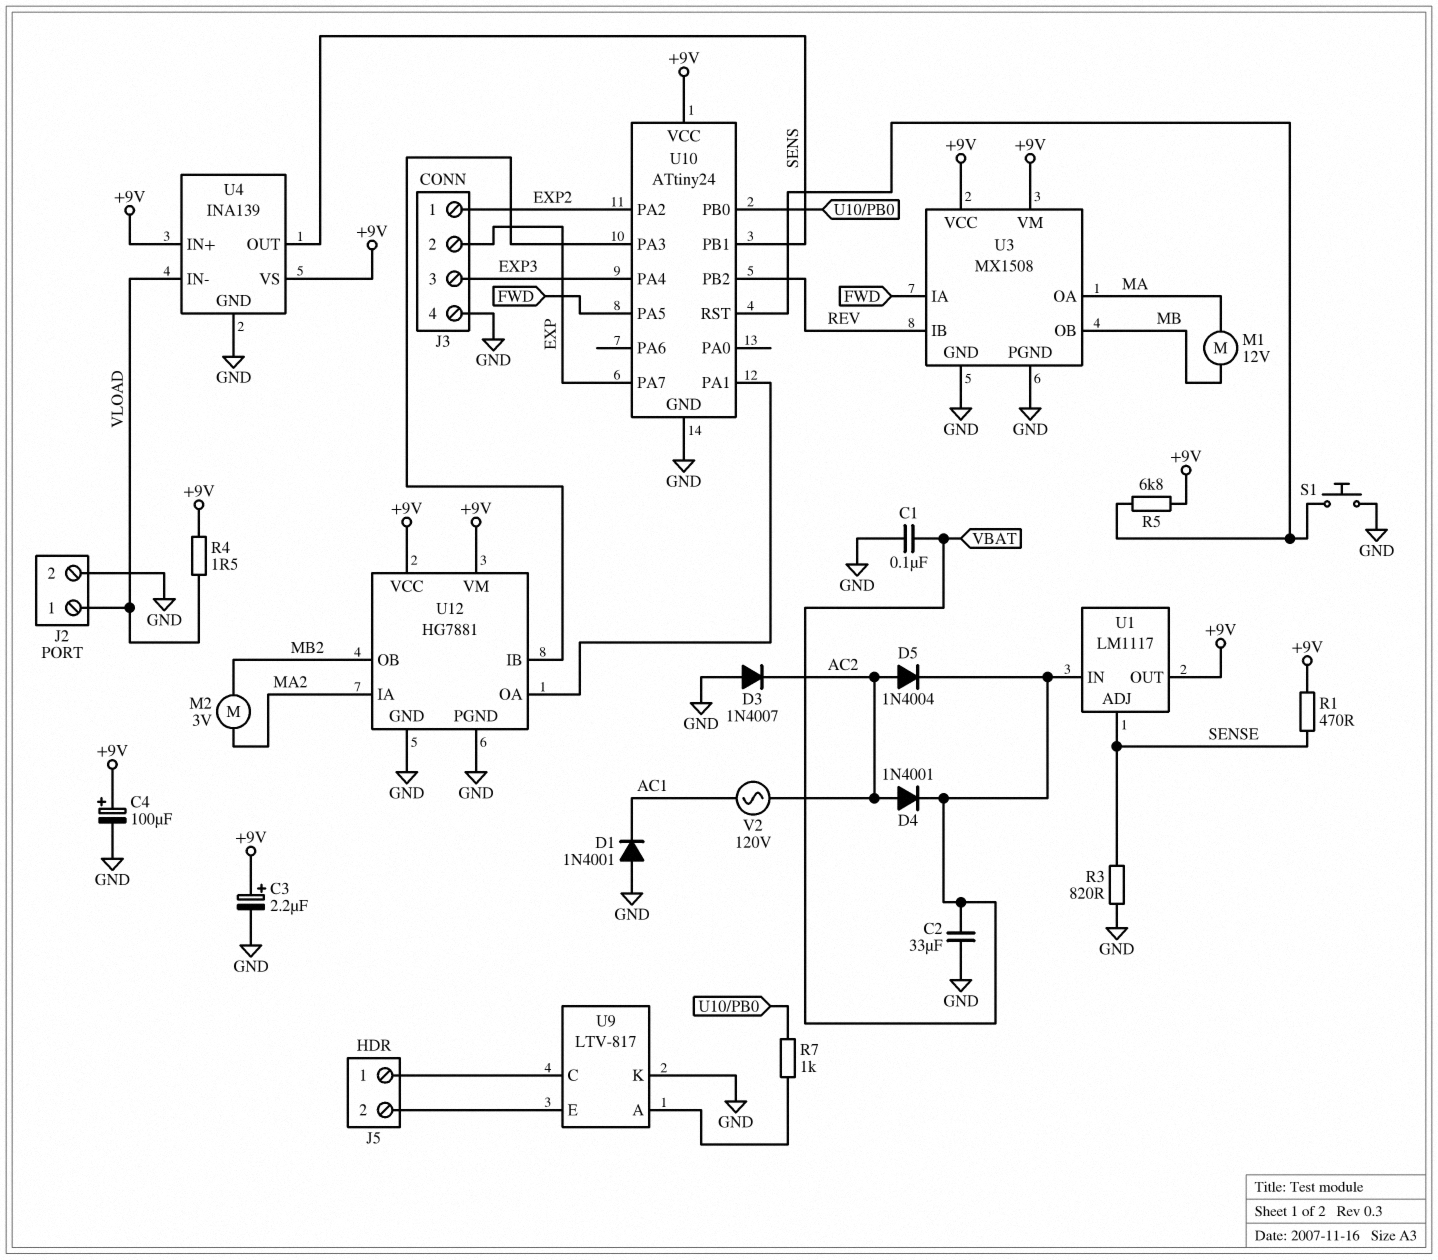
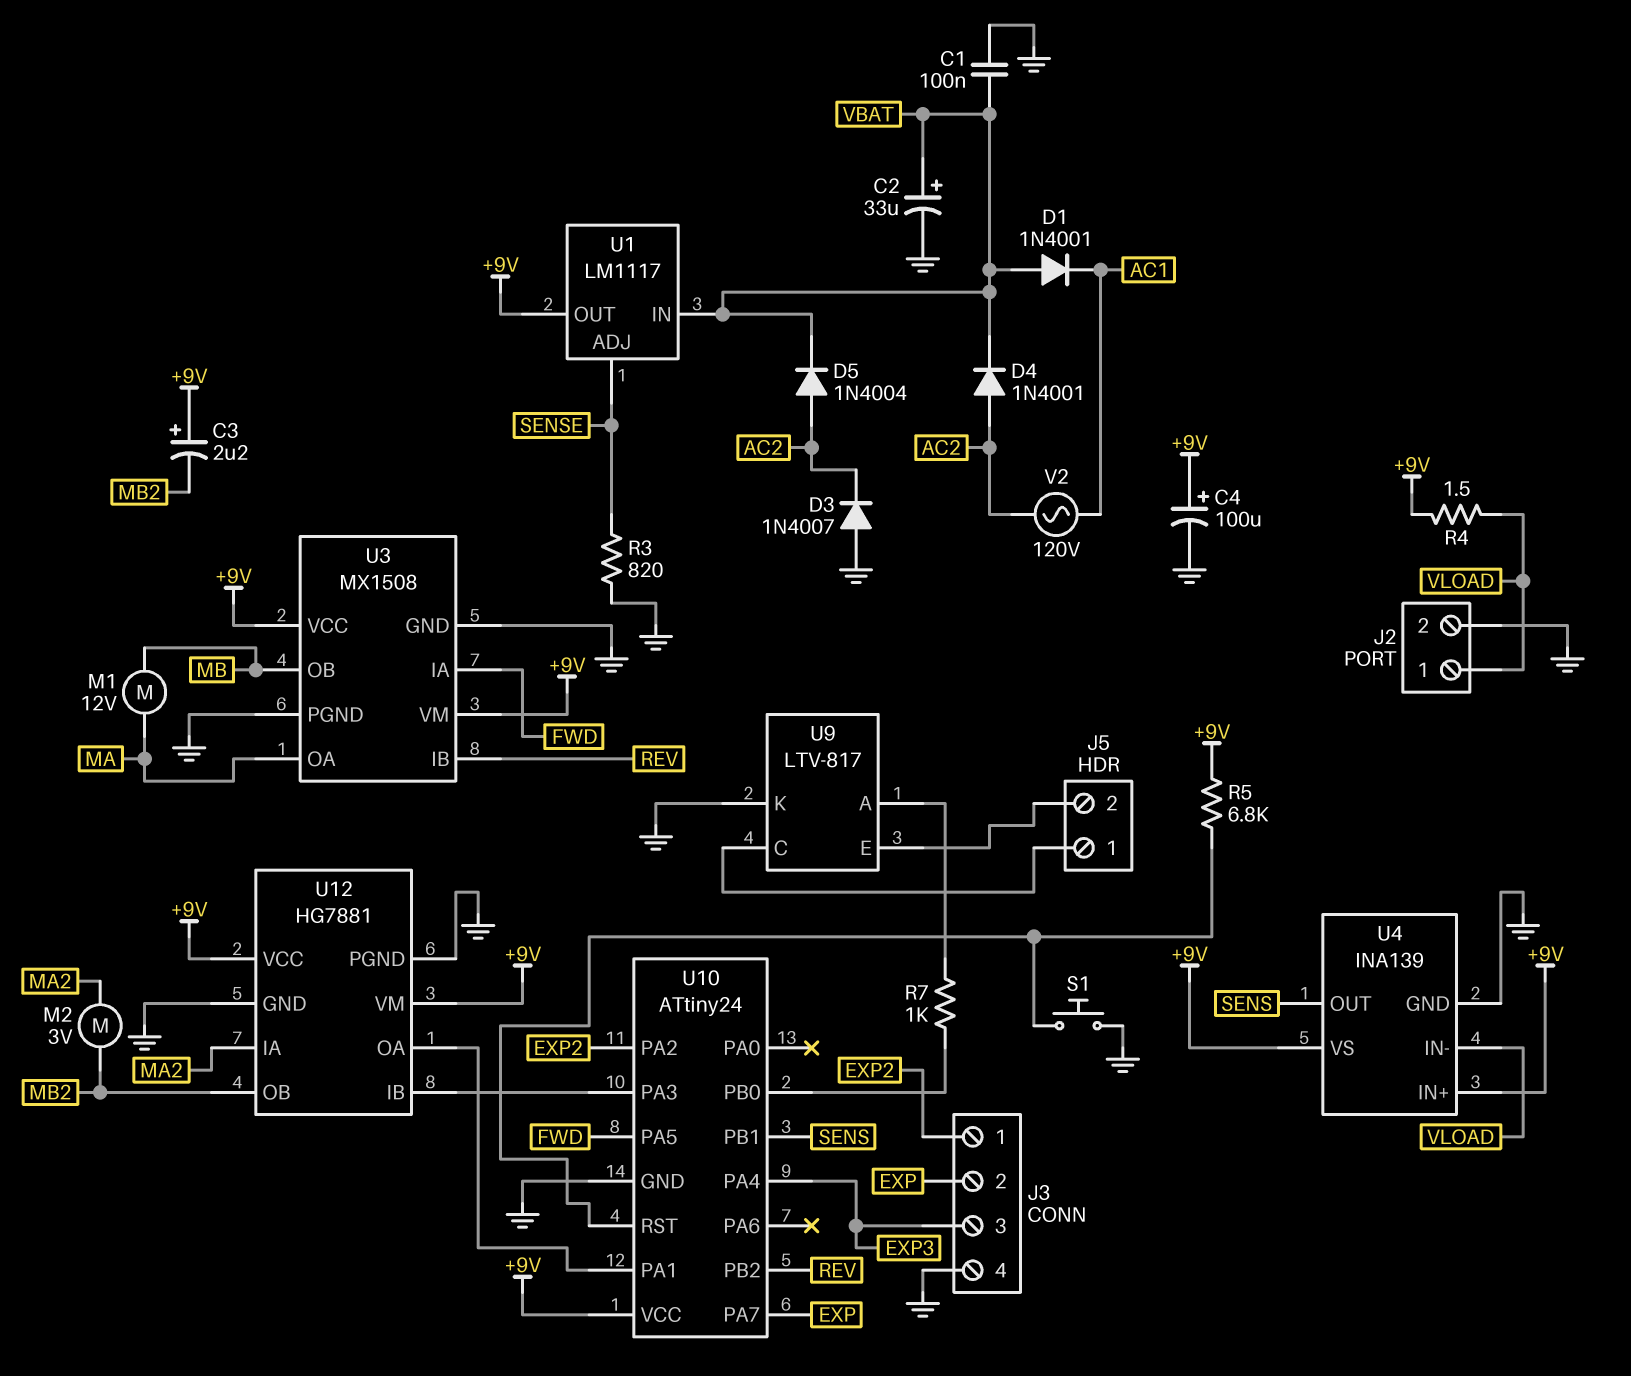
C2: 33uF (GND, VBAT) -> 33uF (plus VBAT, minus GND)
C3: 2.2uF (plus +9V, minus GND) -> 2.2uF (plus +9V, minus MB2)
D1: diode 1N4001 (A GND, K AC1) -> diode 1N4001 (A VBAT, K AC1)
R1: 470 (+9V, SENSE) -> none

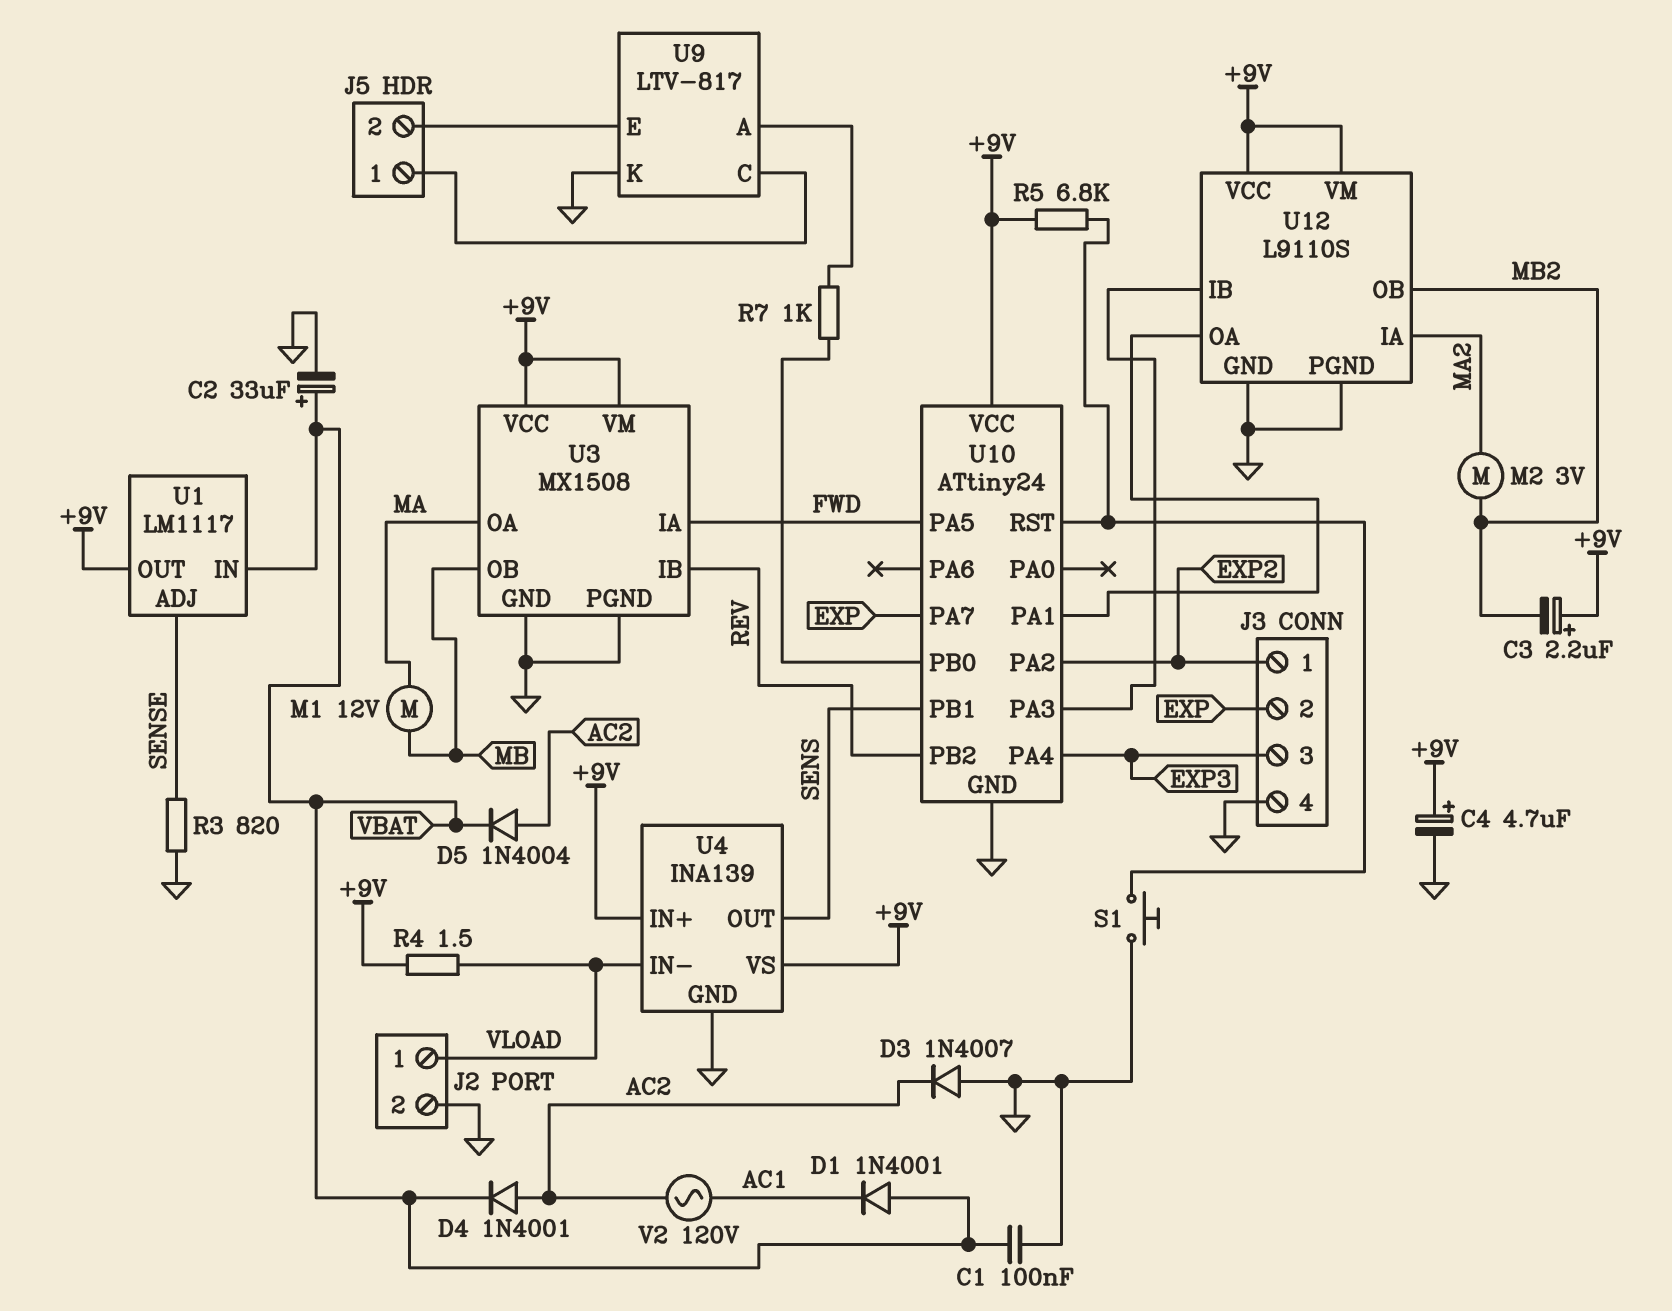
C4: 100uF (plus +9V, minus GND) -> 4.7uF (plus +9V, minus GND)
U12: HG7881 -> L9110S

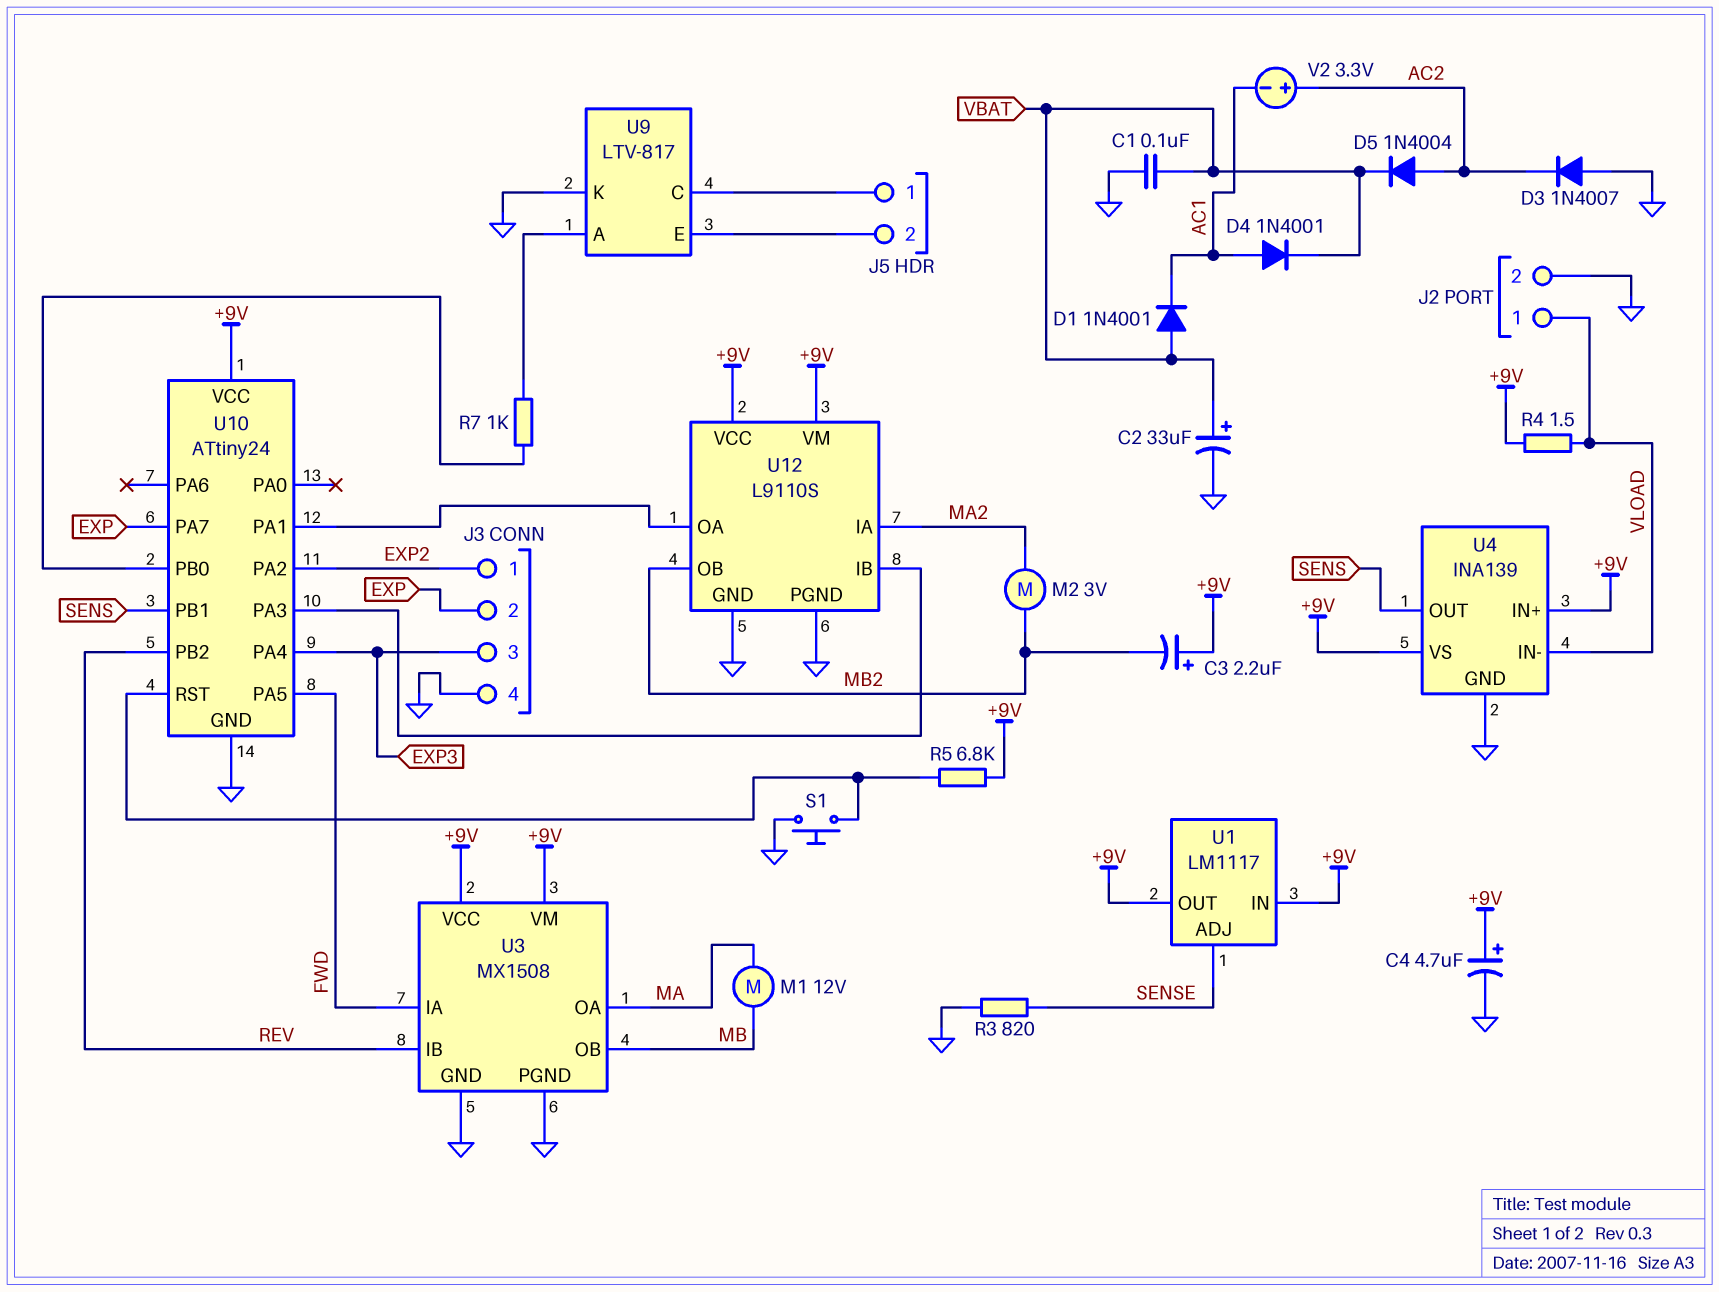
D4: diode 1N4001 (A AC2, K VBAT) -> diode 1N4001 (A AC1, K VBAT)
U1 pin IN: VBAT -> +9V
V2: AC 120V (AC1, AC2) -> 3.3V (plus AC2, minus AC1)

